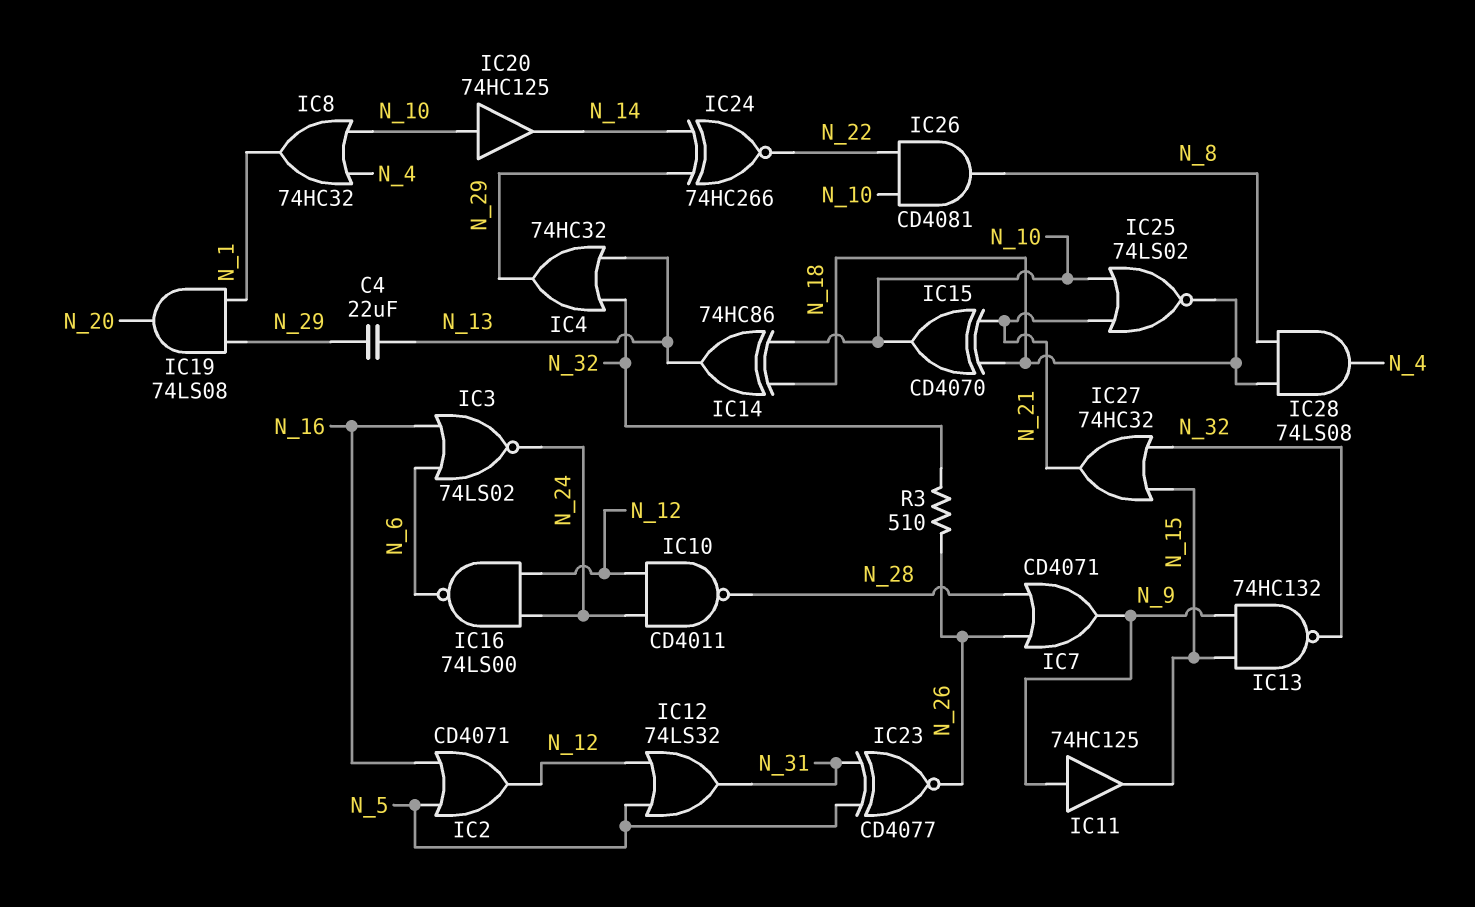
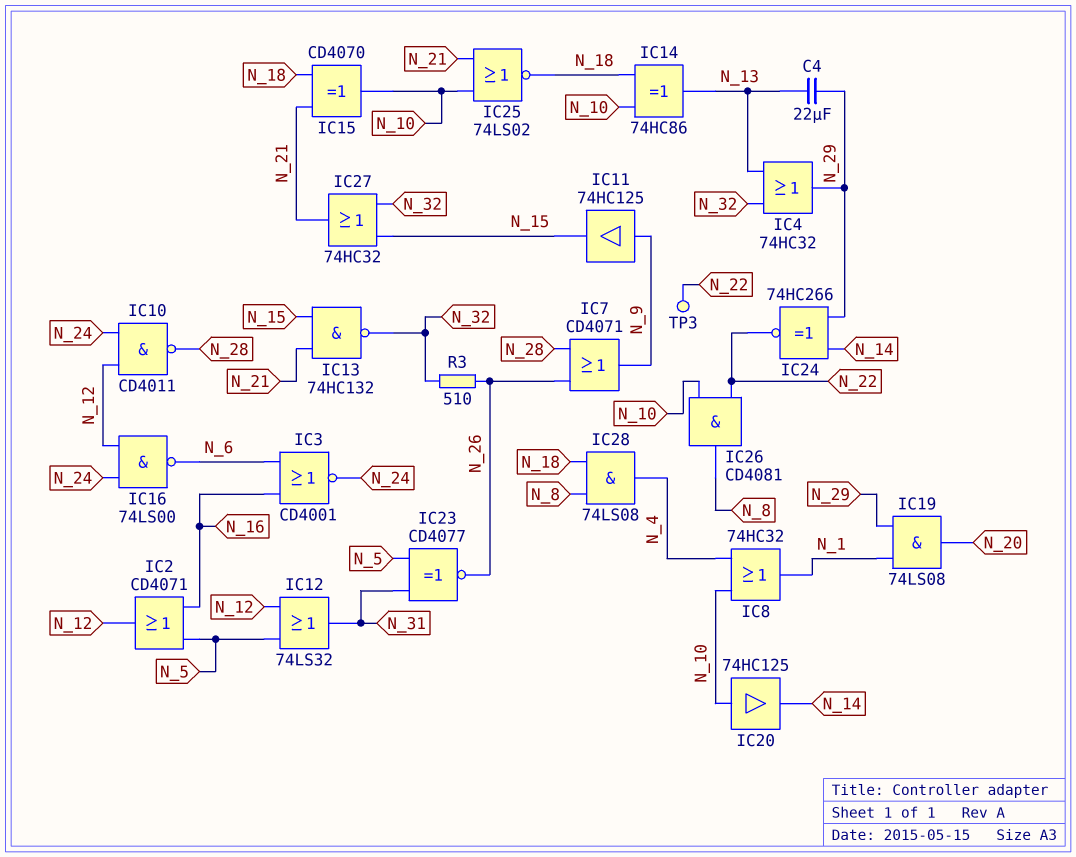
IC3: NOR 74LS02 (in N_6, in N_16, out N_24) -> NOR CD4001 (in N_6, in N_16, out N_24)
IC13: NAND 74HC132 (in N_9, in N_15, out N_32) -> NAND 74HC132 (in N_15, in N_21, out N_32)
TP3: none -> test point (N_22)

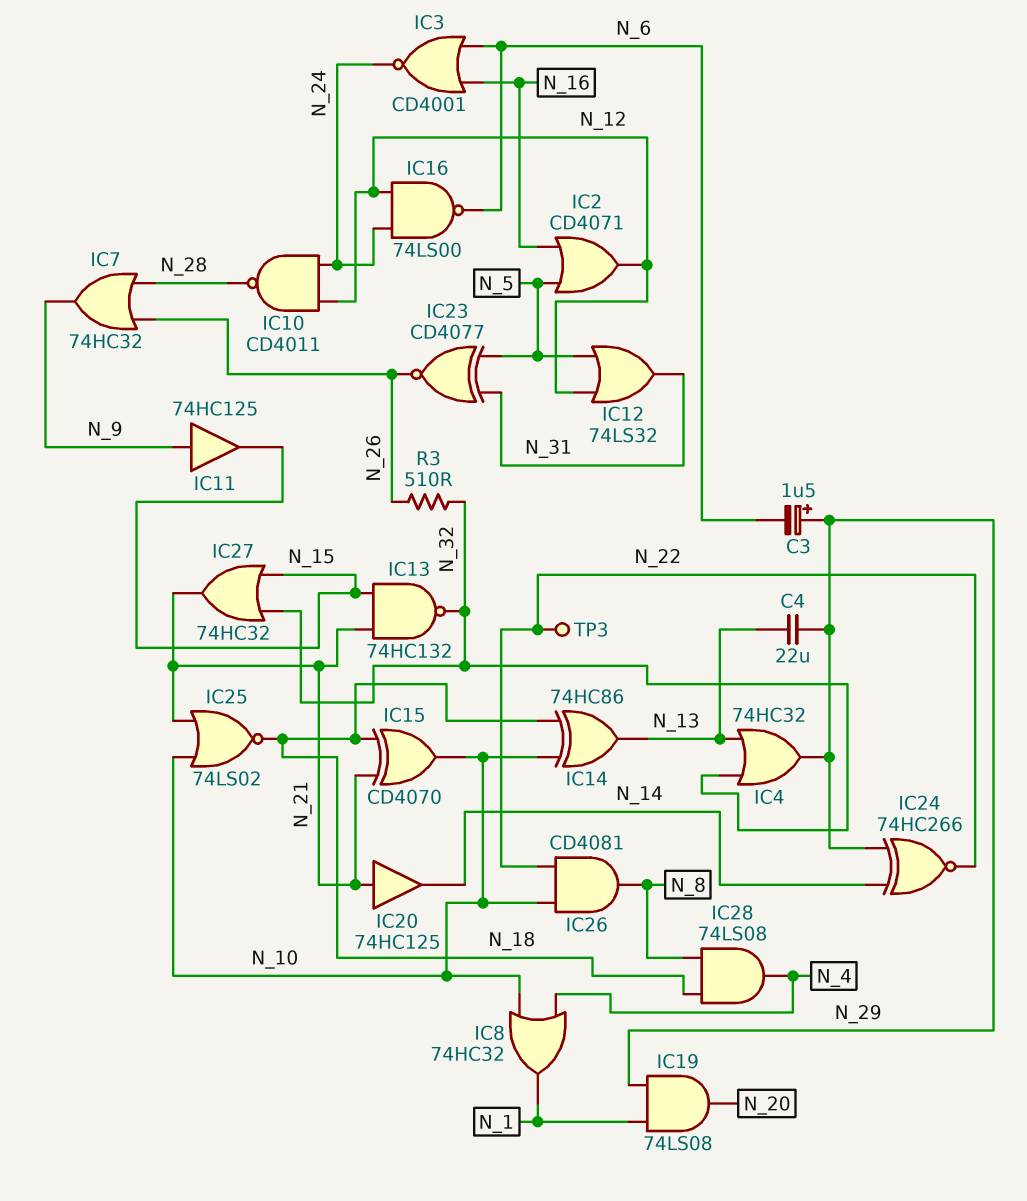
C3: none -> 1.5uF (plus N_29, minus N_6)
IC7: OR CD4071 (in N_26, in N_28, out N_9) -> OR 74HC32 (in N_26, in N_28, out N_9)
IC20: buffer 74HC125 (in N_10, out N_14) -> buffer 74HC125 (in N_21, out N_14)

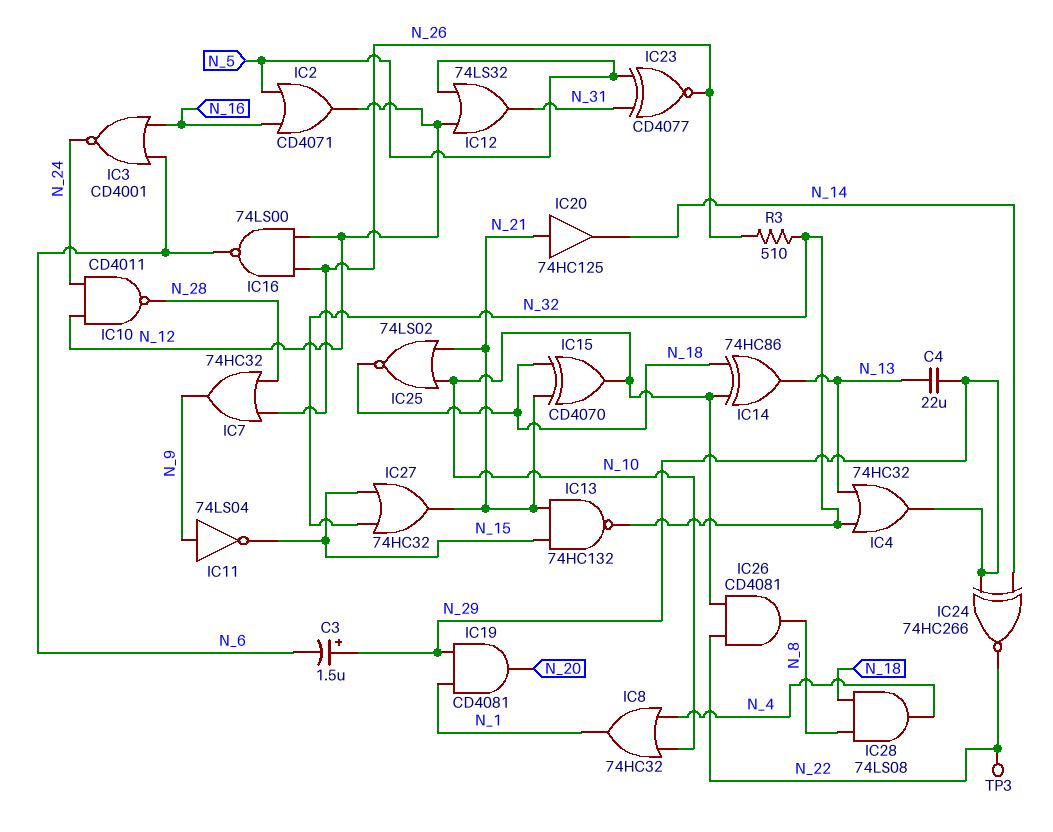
IC11: buffer 74HC125 (in N_9, out N_15) -> NOT 74LS04 (in N_9, out N_15)
IC16: NAND 74LS00 (in N_12, in N_24, out N_6) -> NAND 74LS00 (in N_12, in N_26, out N_6)
IC19: AND 74LS08 (in N_1, in N_29, out N_20) -> AND CD4081 (in N_1, in N_29, out N_20)

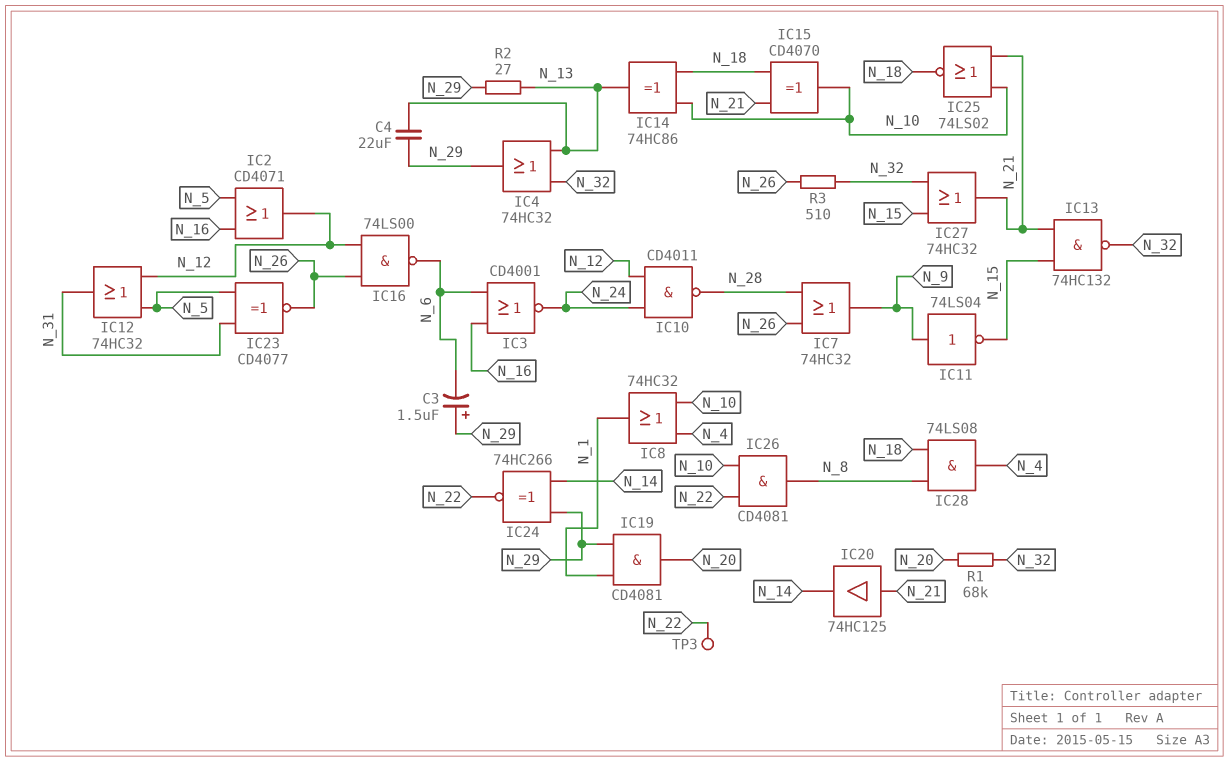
IC12: OR 74LS32 (in N_5, in N_12, out N_31) -> OR 74HC32 (in N_5, in N_12, out N_31)
R1: none -> 68k (N_20, N_32)
R2: none -> 27 (N_13, N_29)

